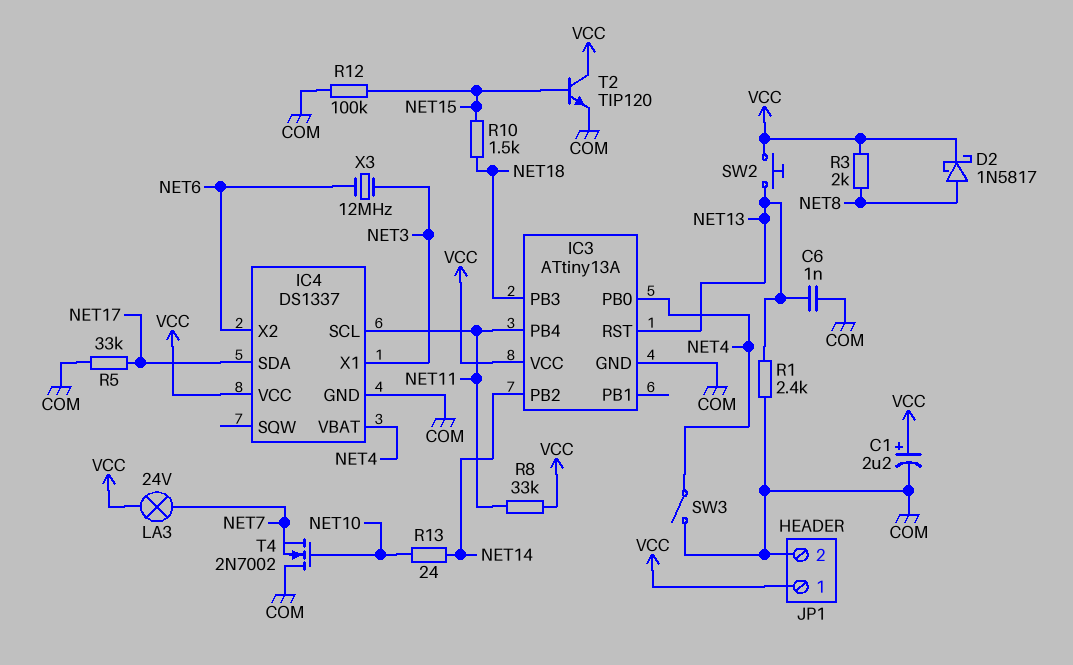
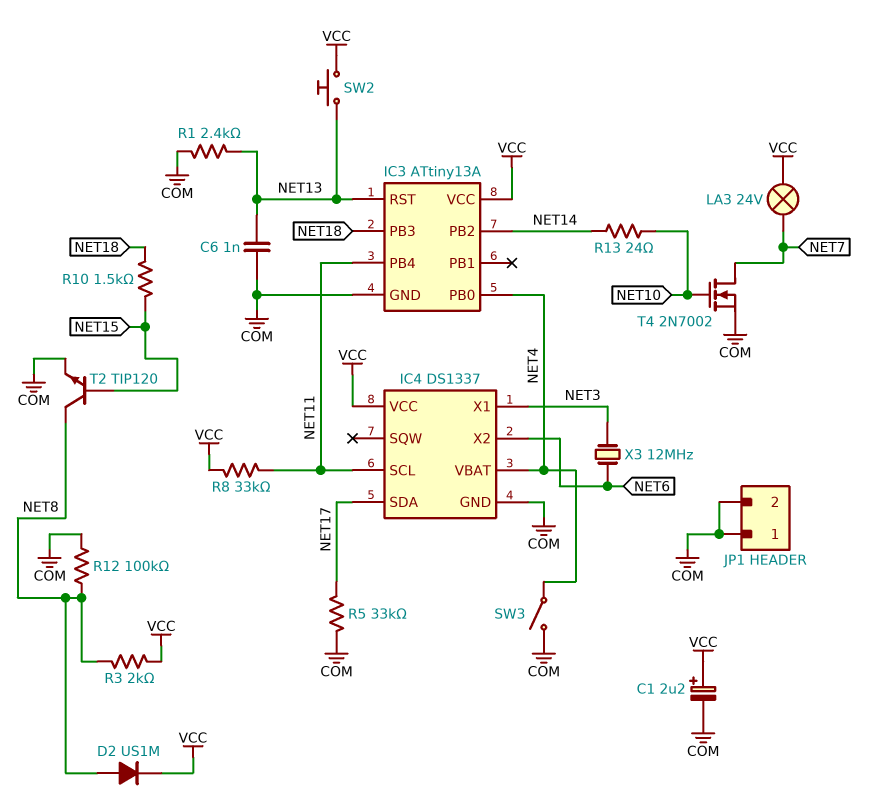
D2: schottky 1N5817 (A NET8, K VCC) -> diode US1M (A NET8, K VCC)
JP1 pin 1: VCC -> COM
R12: 100k (COM, NET15) -> 100k (COM, NET8)
T2: NPN TIP120 (B NET15, C VCC, E COM) -> NPN TIP120 (B NET15, C NET8, E COM)
T4: NMOS 2N7002 (G NET10, D COM, S NET7) -> NMOS 2N7002 (G NET10, D NET7, S COM)

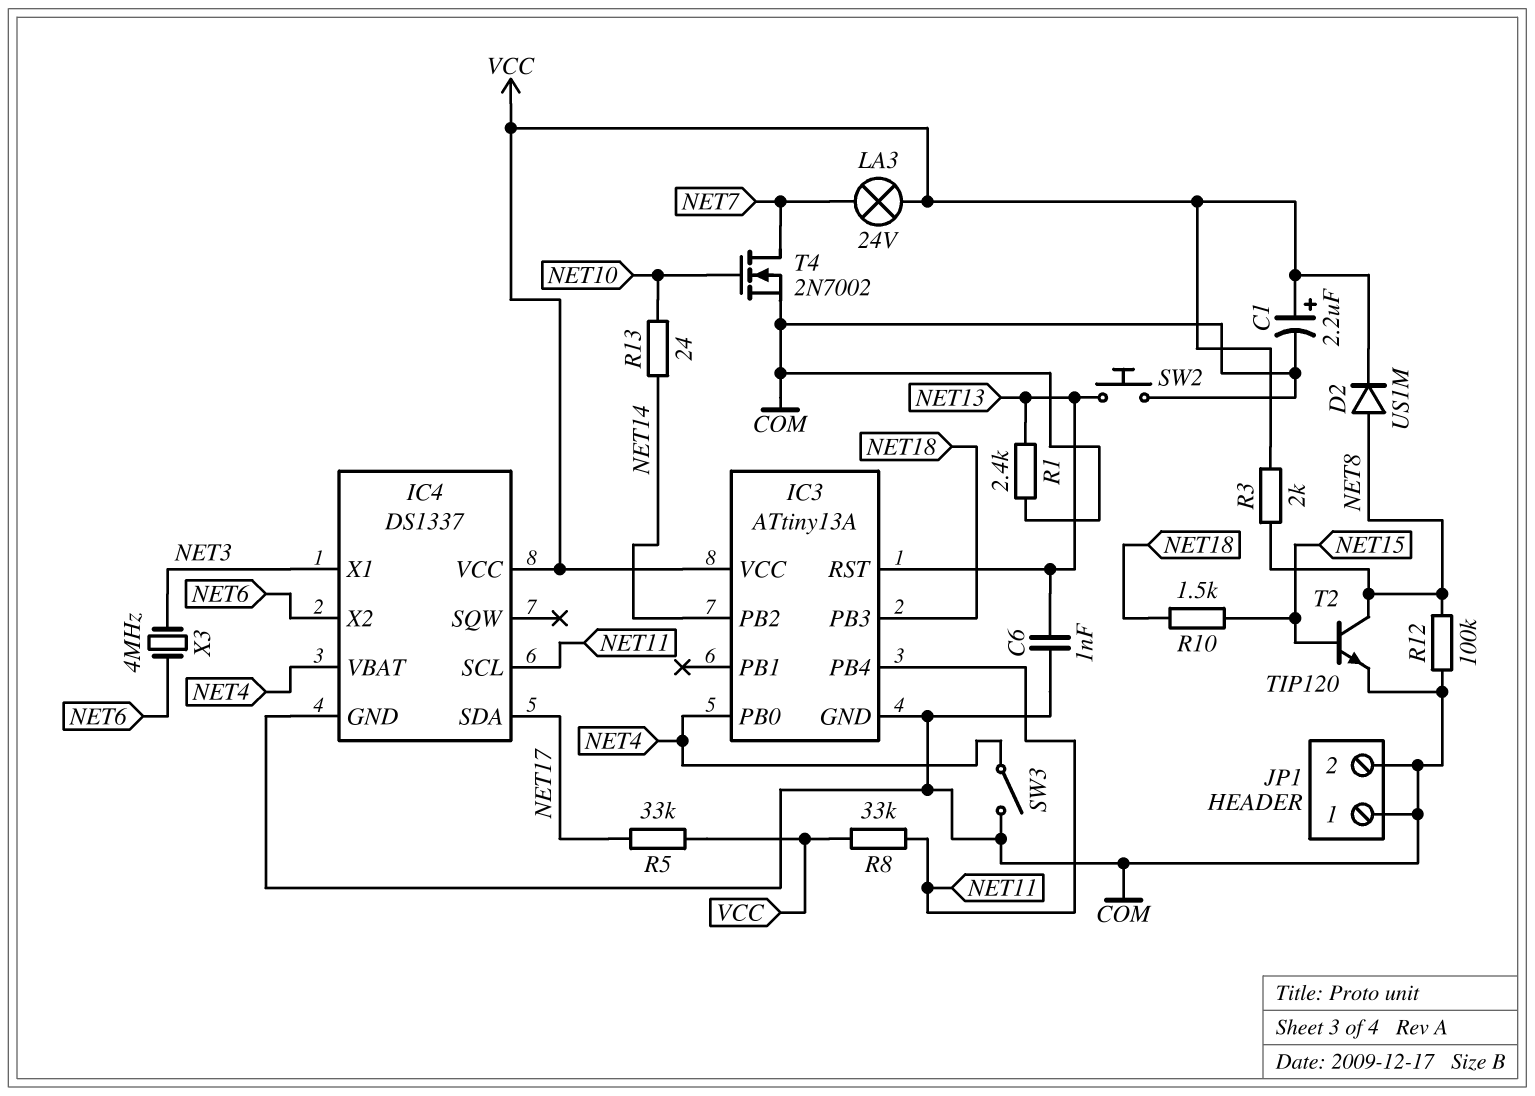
R5: 33k (COM, NET17) -> 33k (NET17, VCC)
SW2: button (NET13, VCC) -> button (COM, NET13)
X3: 12MHz (NET3, NET6) -> 4MHz (NET3, NET6)

